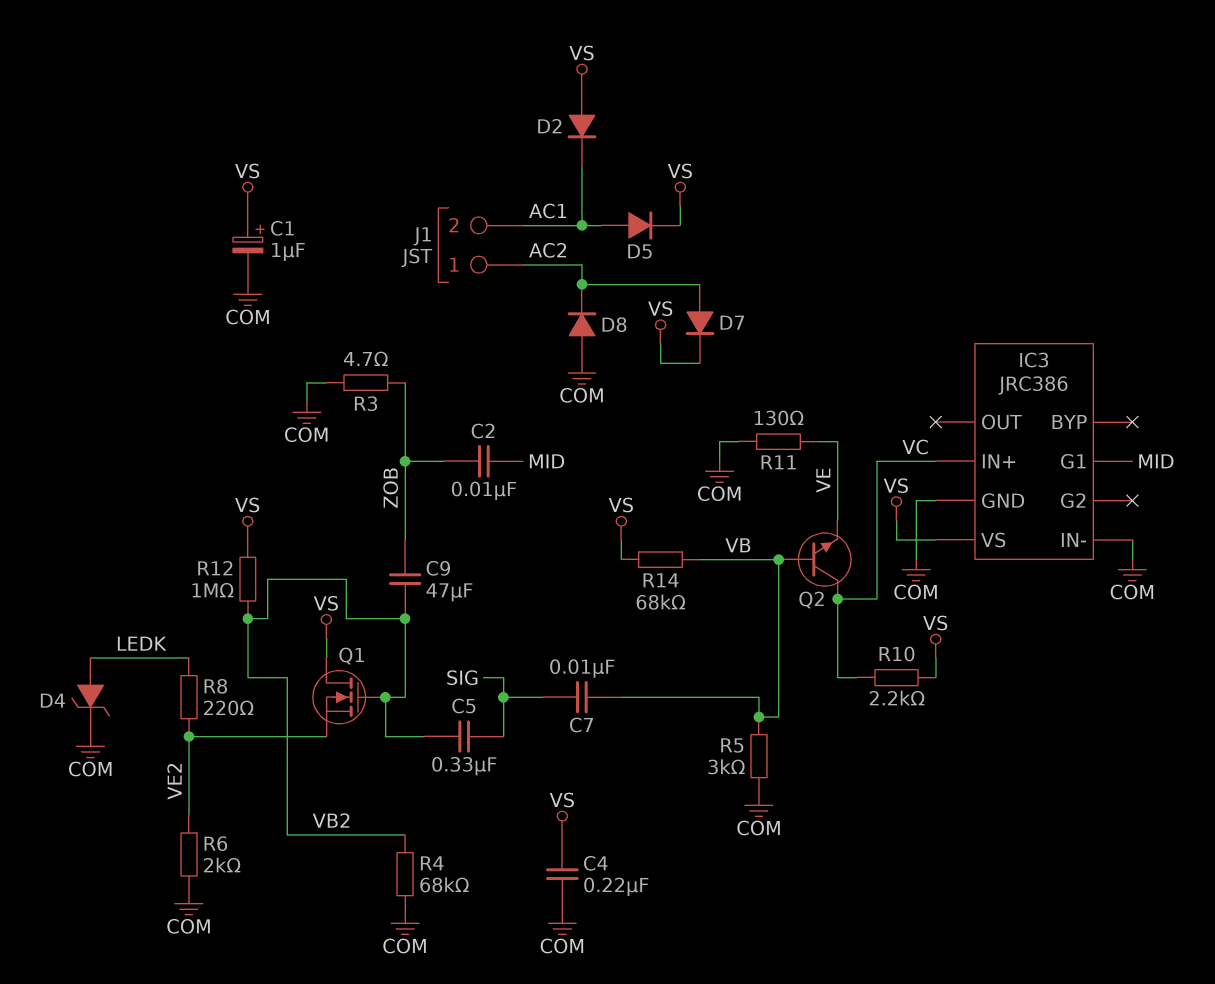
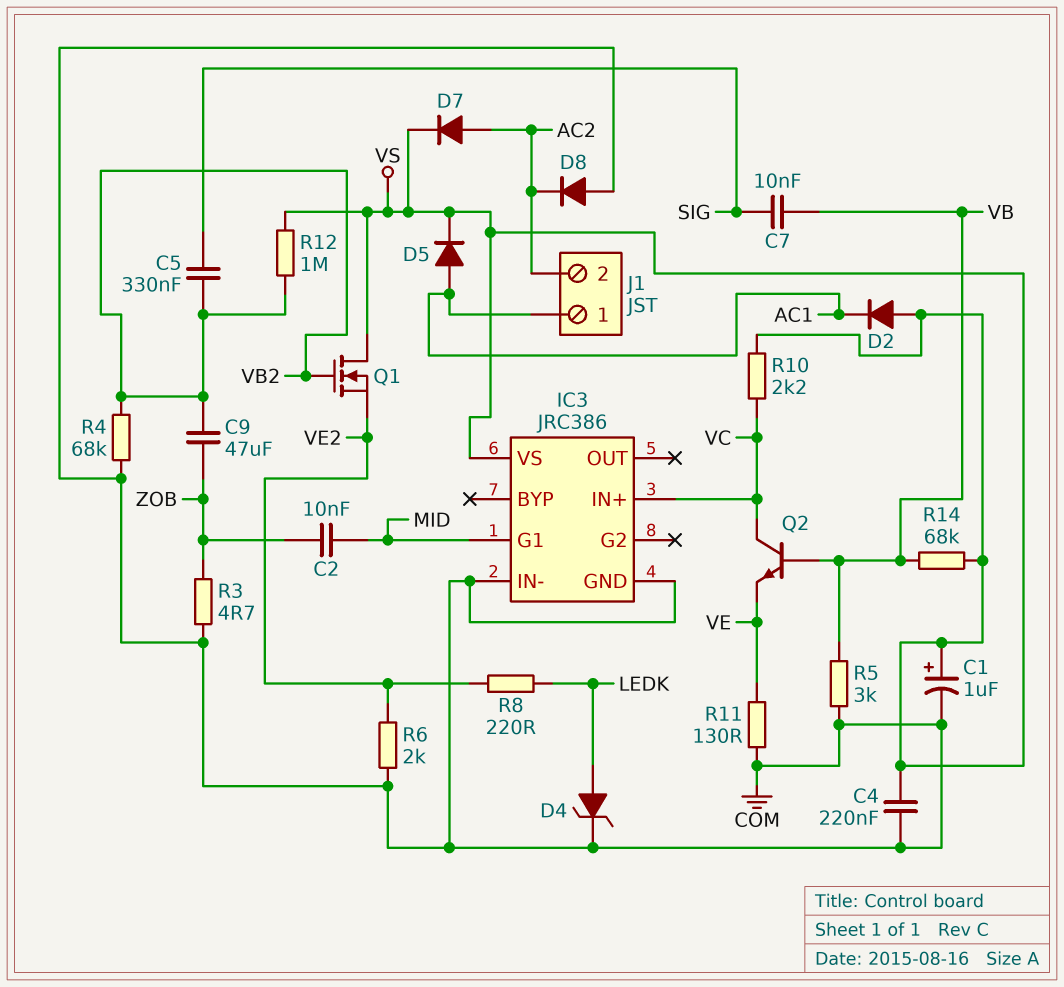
J1 pin 1: AC2 -> AC1
J1 pin 2: AC1 -> AC2

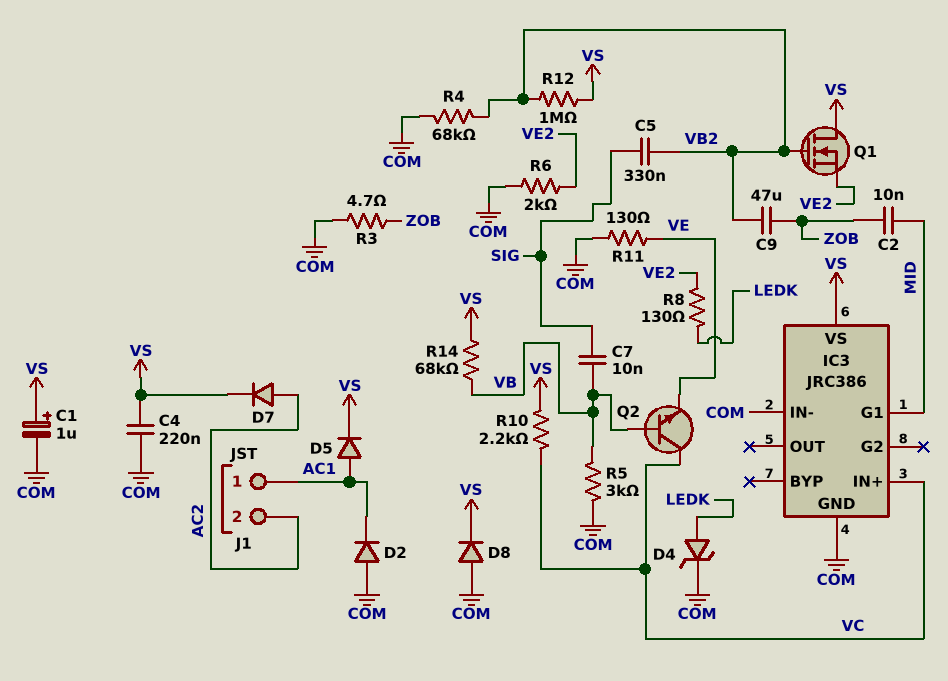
D2: diode (A VS, K AC1) -> diode (A COM, K AC1)
D8: diode (A COM, K AC2) -> diode (A COM, K VS)
R8: 220 (LEDK, VE2) -> 130 (LEDK, VE2)

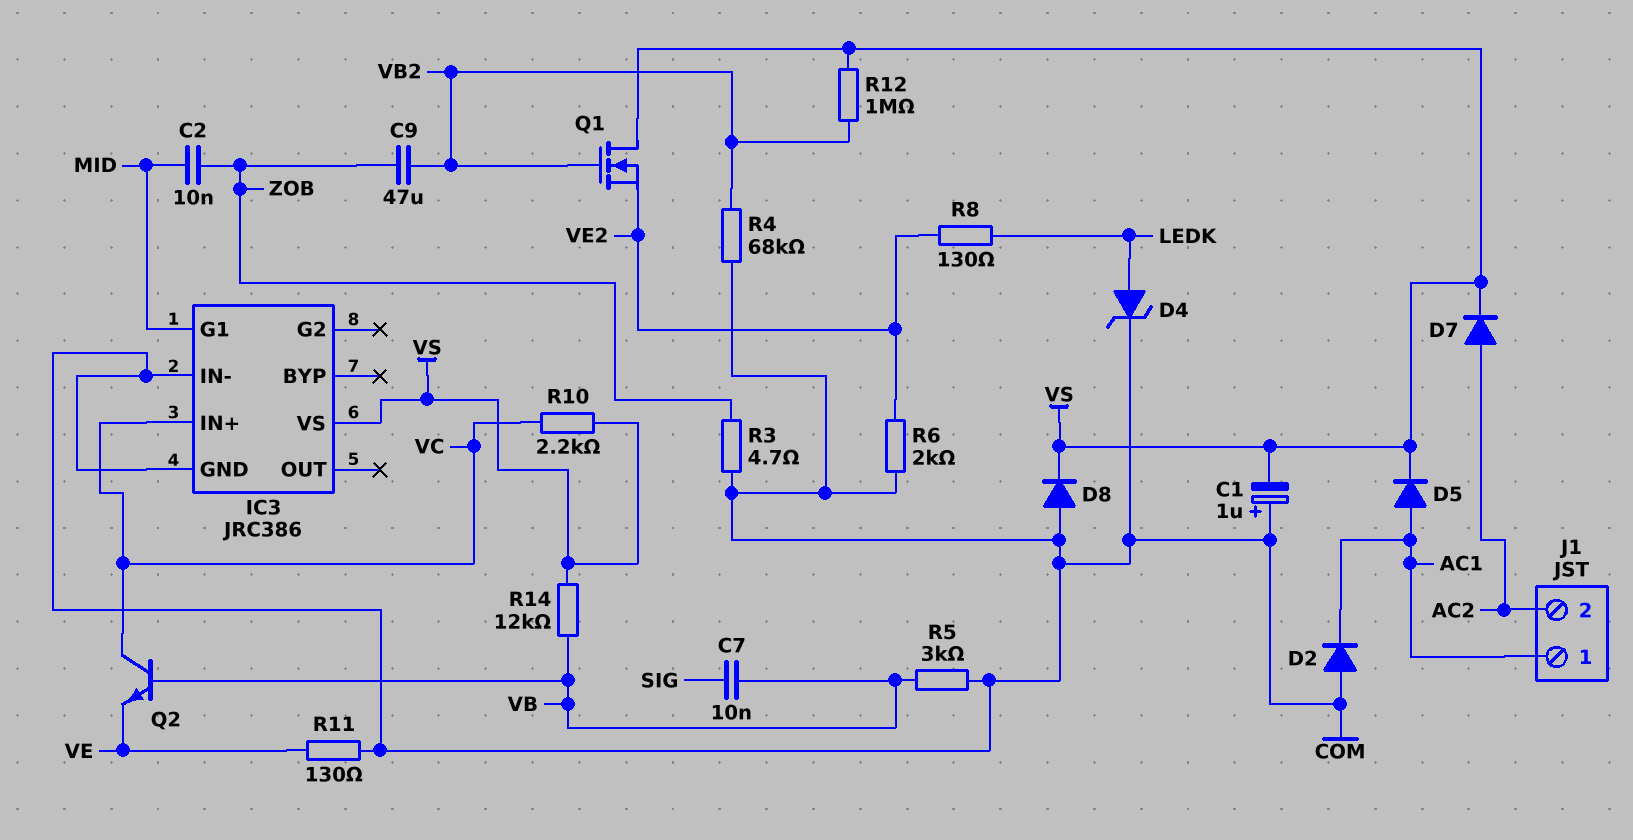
C1: 1uF (plus VS, minus COM) -> 1uF (plus COM, minus VS)
C4: 220nF (COM, VS) -> none
C5: 330nF (SIG, VB2) -> none
R14: 68k (VB, VS) -> 12k (VB, VS)

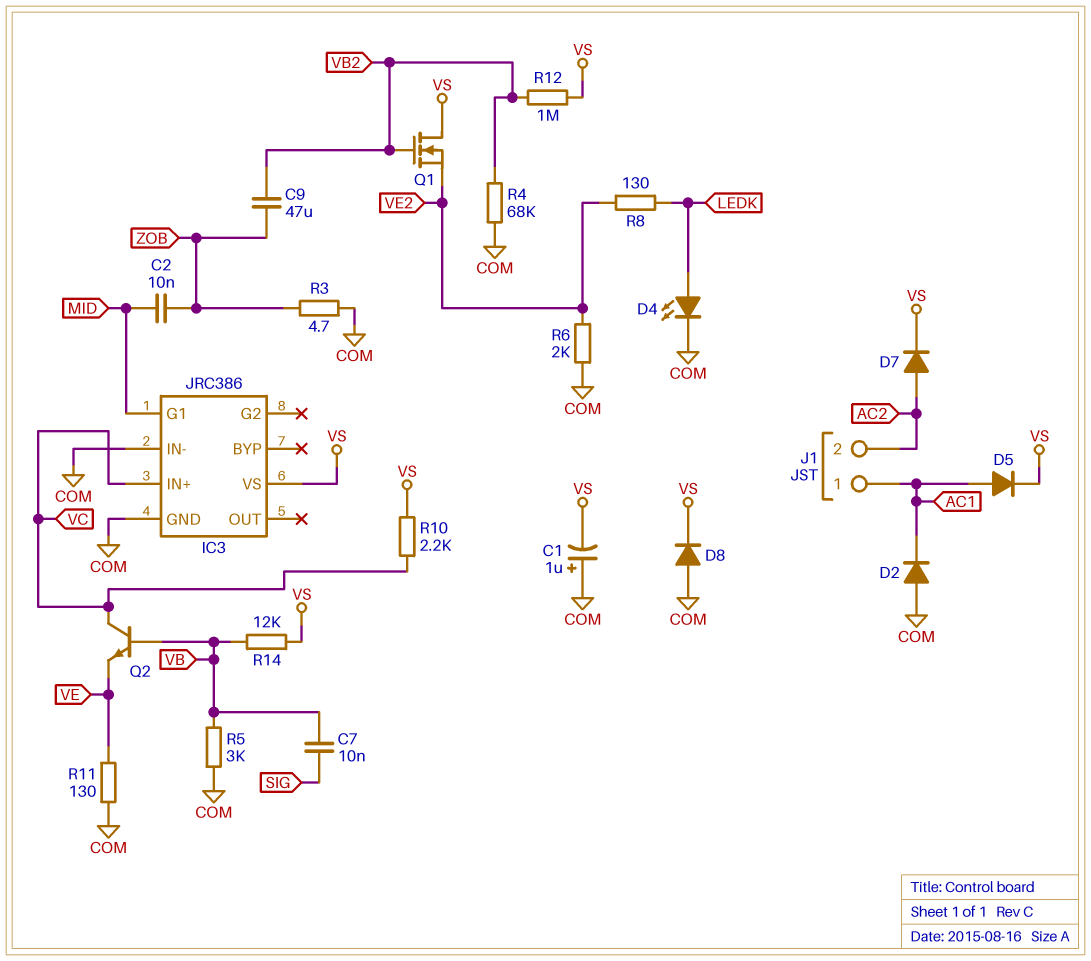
D4: zener (A LEDK, K COM) -> LED (A LEDK, K COM)

